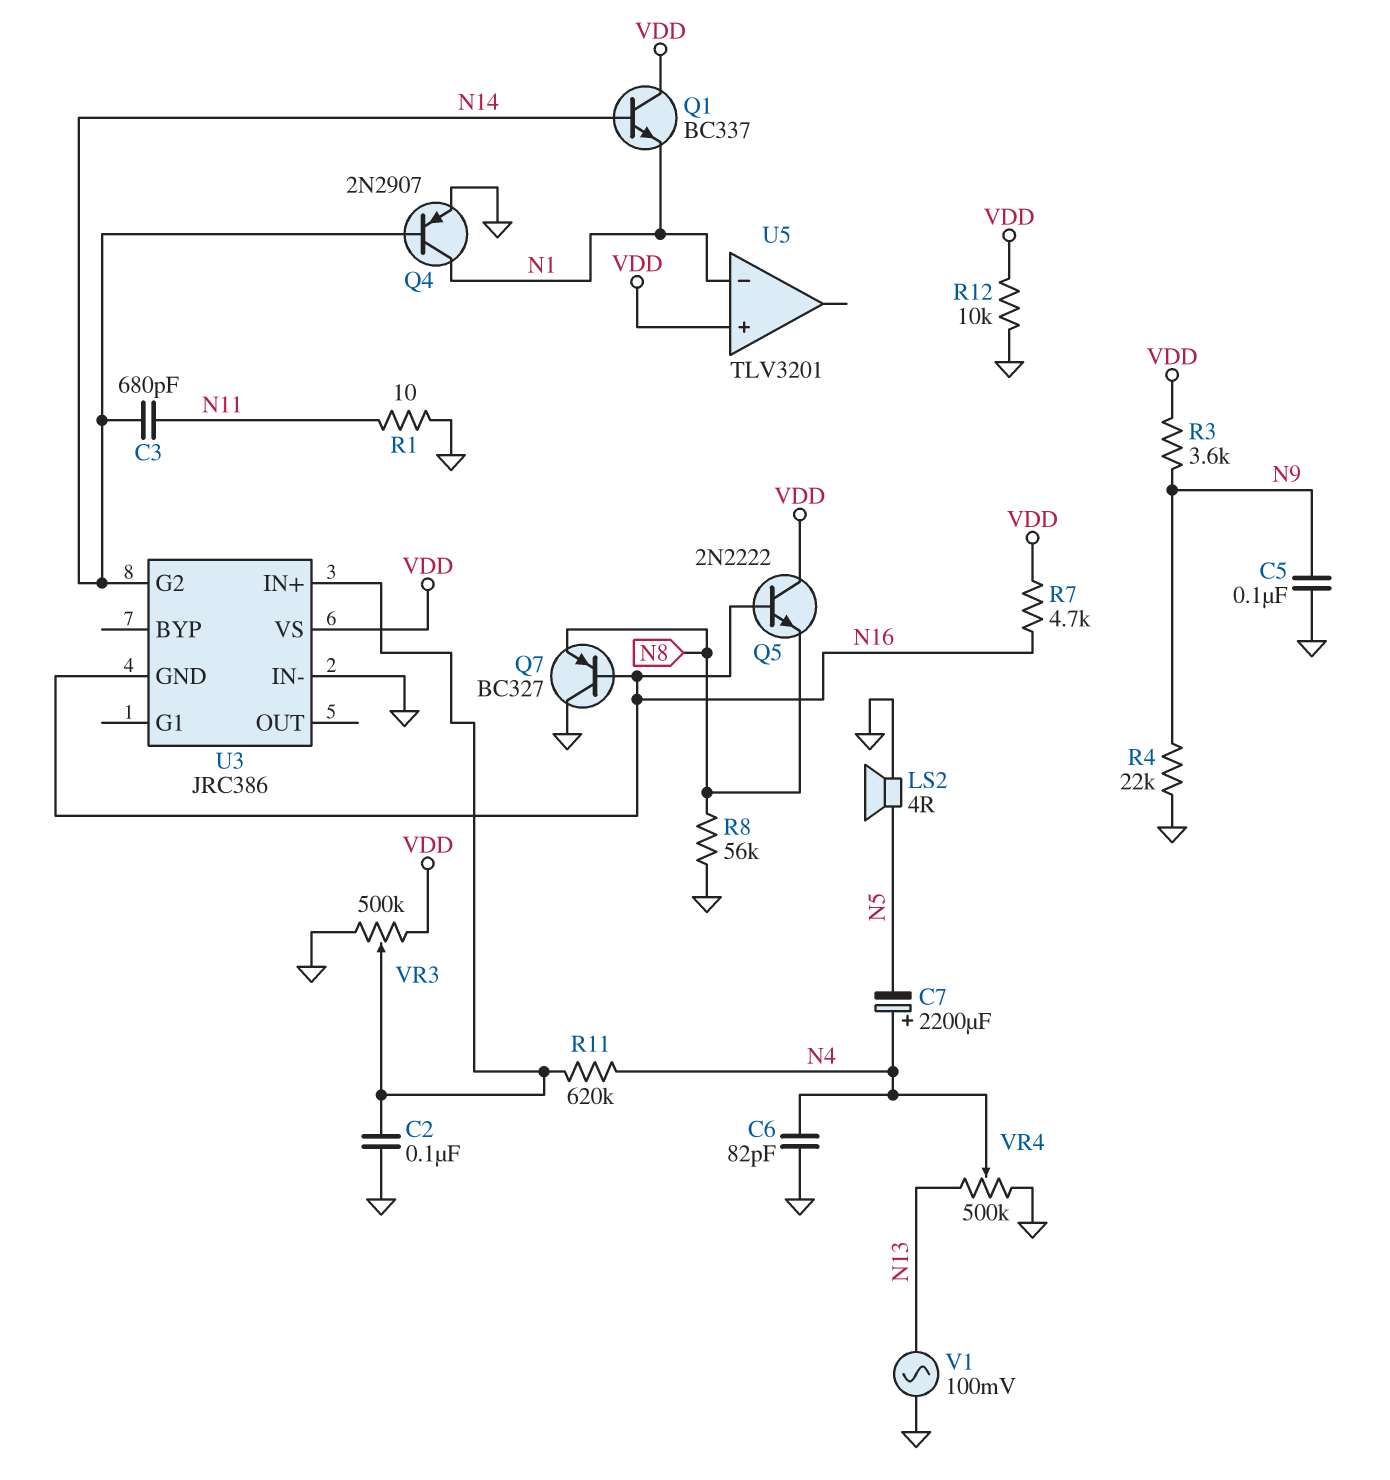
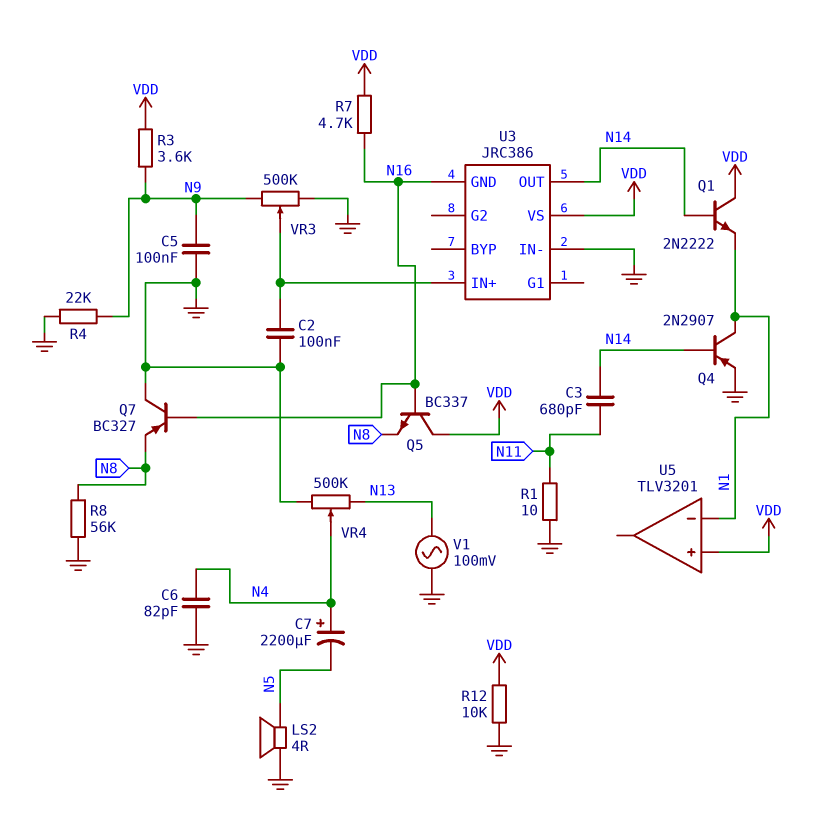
Q1: NPN BC337 (B N14, C VDD, E N1) -> NPN 2N2222 (B N14, C VDD, E N1)
Q5: NPN 2N2222 (B N16, C VDD, E N8) -> NPN BC337 (B N16, C VDD, E N8)
R11: 620k (N4, U3/IN+) -> none
U3 pin G2: N14 -> none
U3 pin OUT: none -> N14
VR3: 500k (GND, VDD, wiper U3/IN+) -> 500k (GND, N9, wiper U3/IN+)

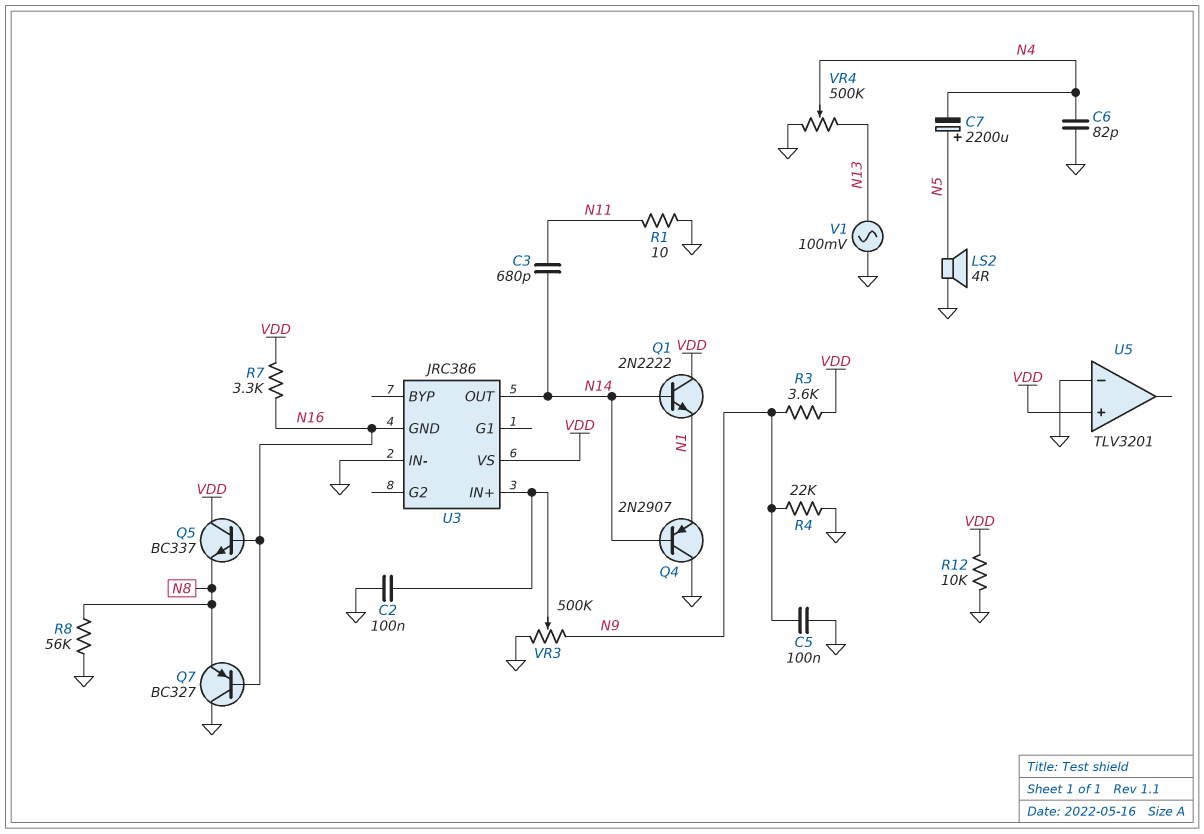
C7: 2200uF (plus N4, minus N5) -> 2200uF (plus N5, minus N4)
Q4: PNP 2N2907 (B N14, C N1, E GND) -> PNP 2N2907 (B N14, C GND, E N1)
R7: 4.7k (N16, VDD) -> 3.3k (N16, VDD)
U5 pin in-: N1 -> GND

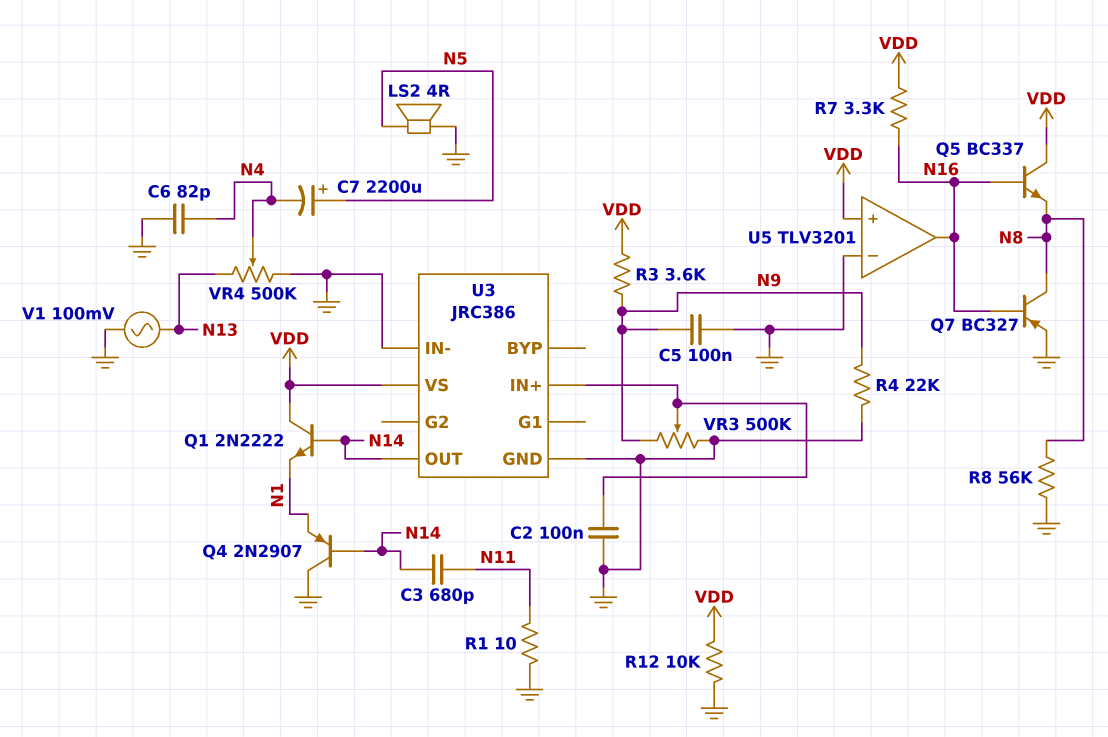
Q7: PNP BC327 (B N16, C GND, E N8) -> PNP BC327 (B N16, C N8, E GND)
U3 pin GND: N16 -> GND
U5 pin out: none -> N16

